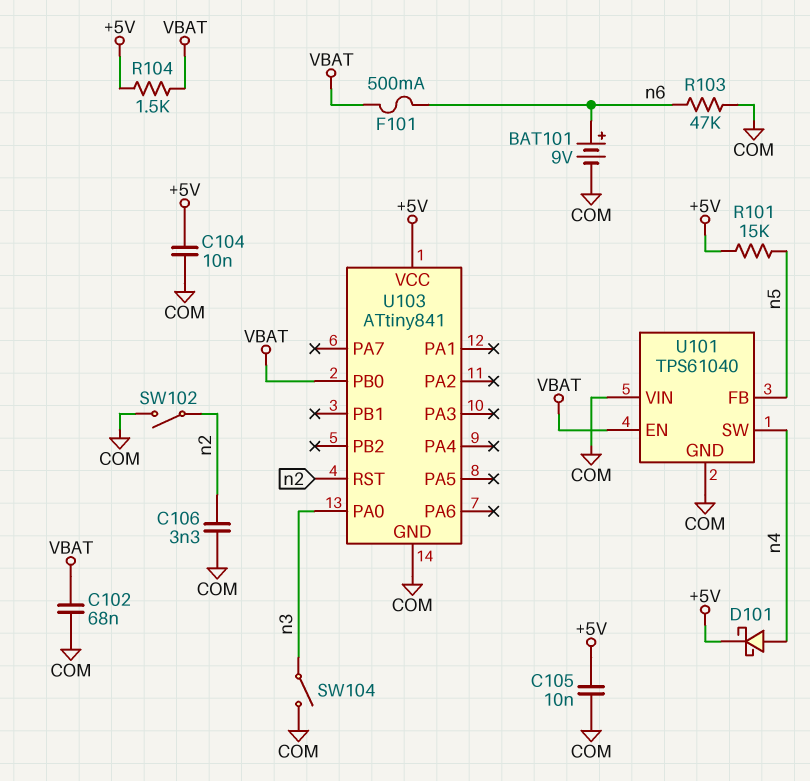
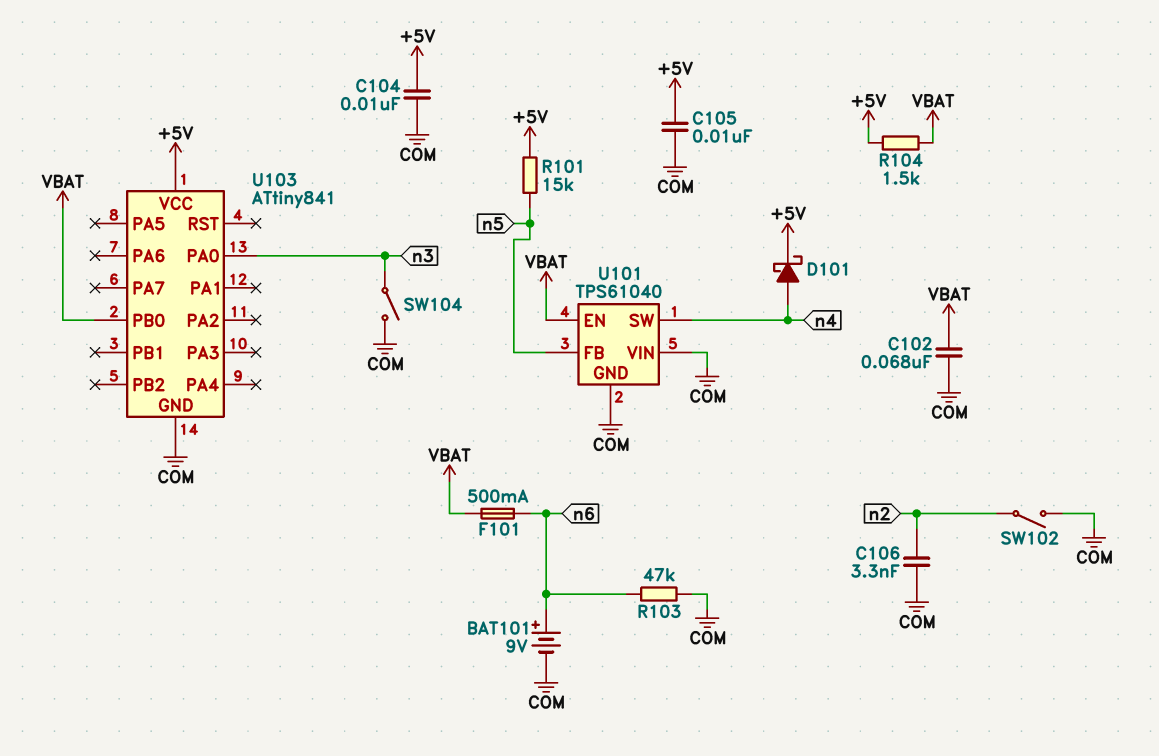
U103 pin RST: n2 -> none

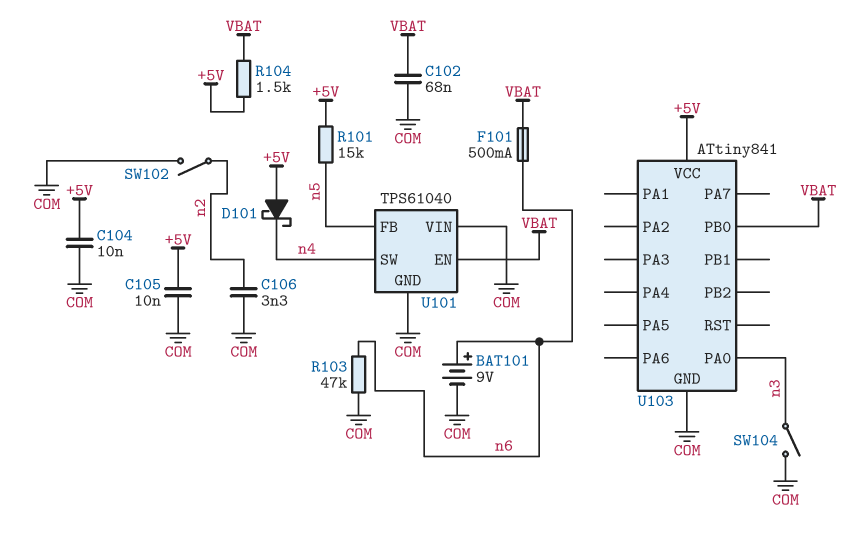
D101: schottky (A n4, K +5V) -> schottky (A +5V, K n4)

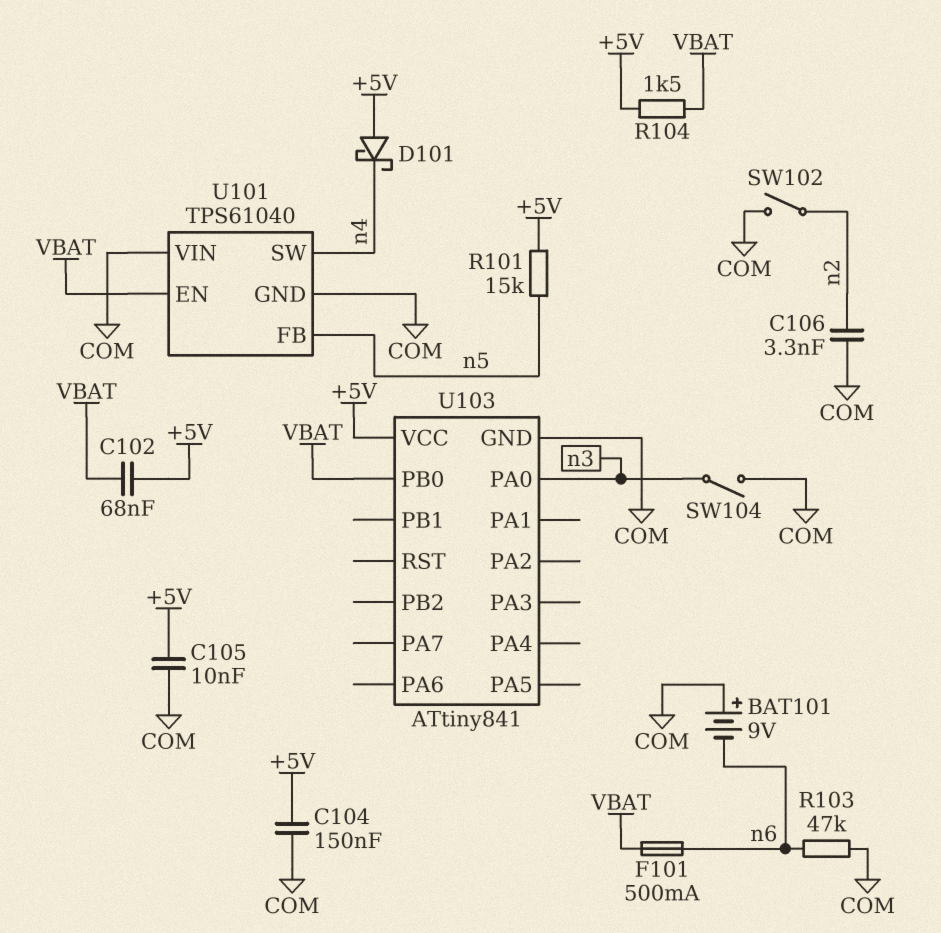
BAT101: 9V (plus n6, minus COM) -> 9V (plus COM, minus n6)
C102: 68nF (COM, VBAT) -> 68nF (+5V, VBAT)
C104: 10nF (+5V, COM) -> 150nF (+5V, COM)

